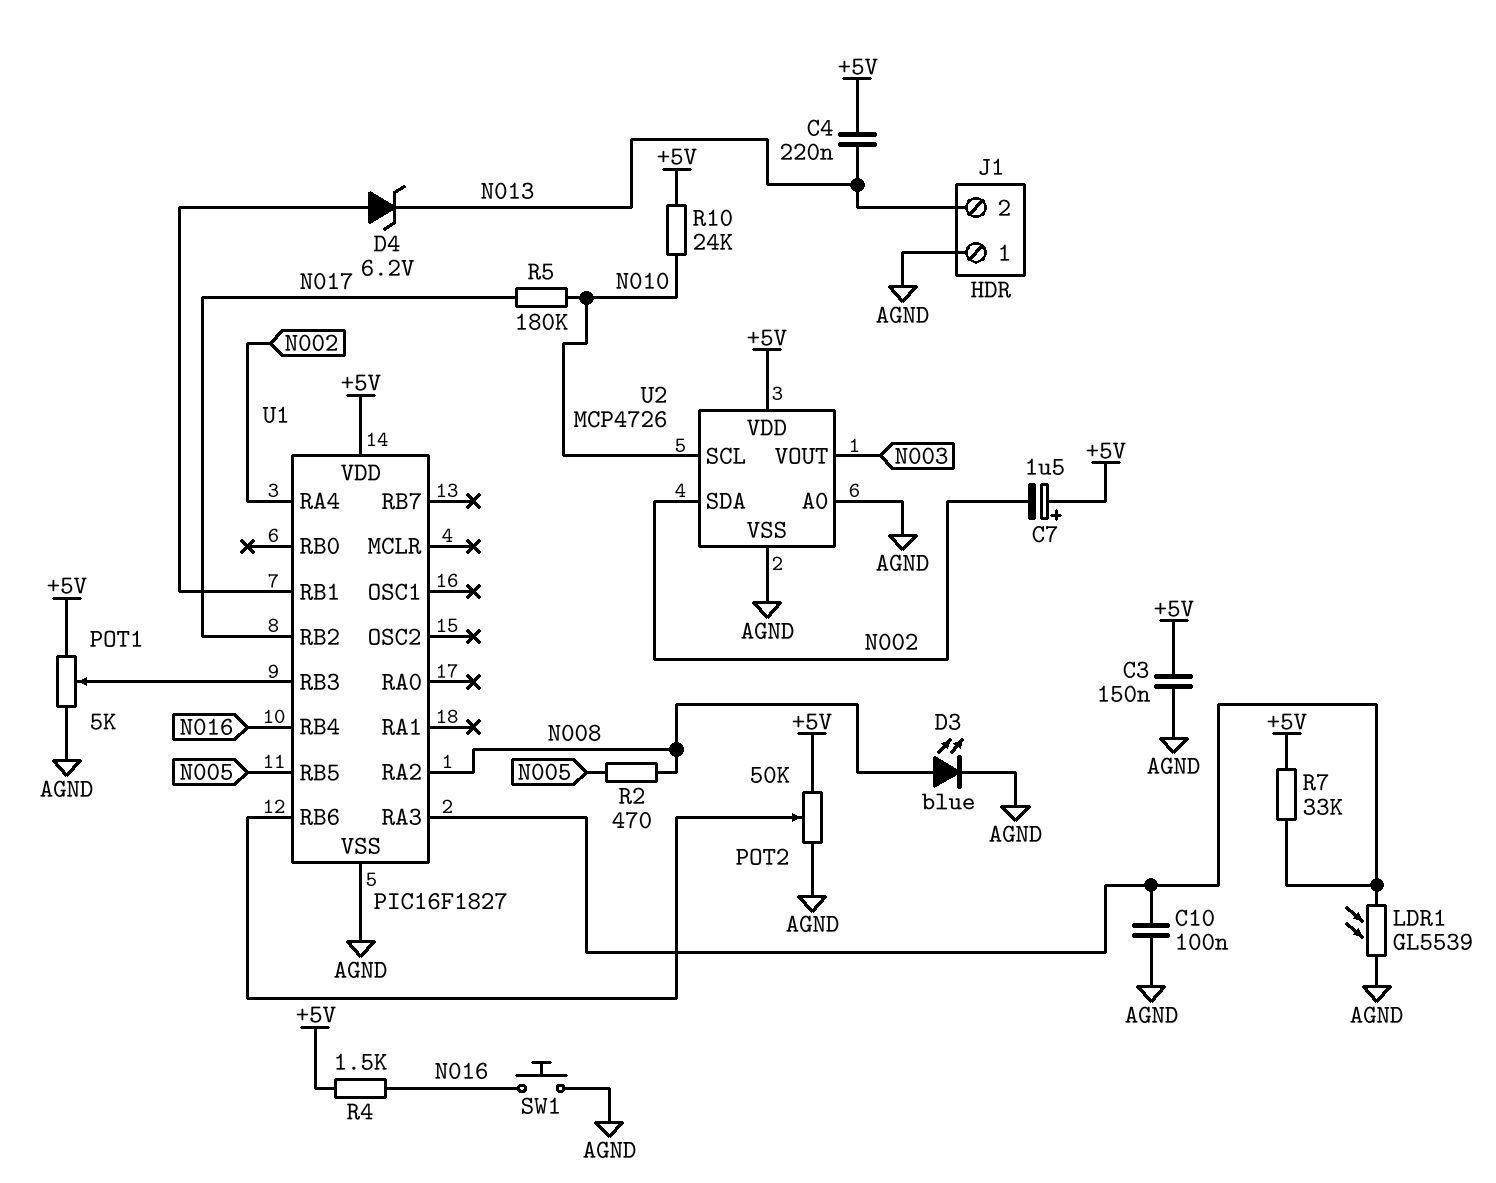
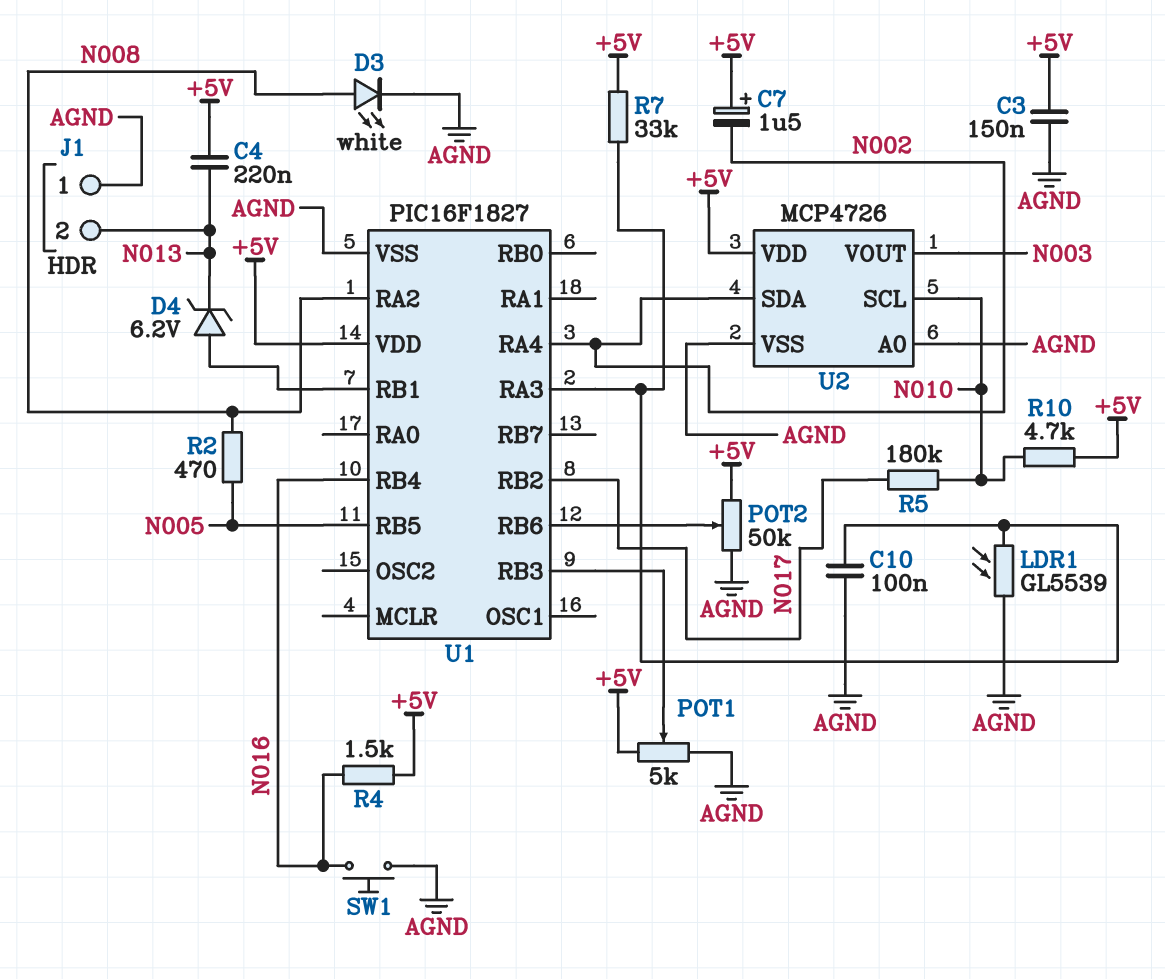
D3: LED blue (A N008, K AGND) -> LED white (A N008, K AGND)
R10: 24k (+5V, N010) -> 4.7k (+5V, N010)

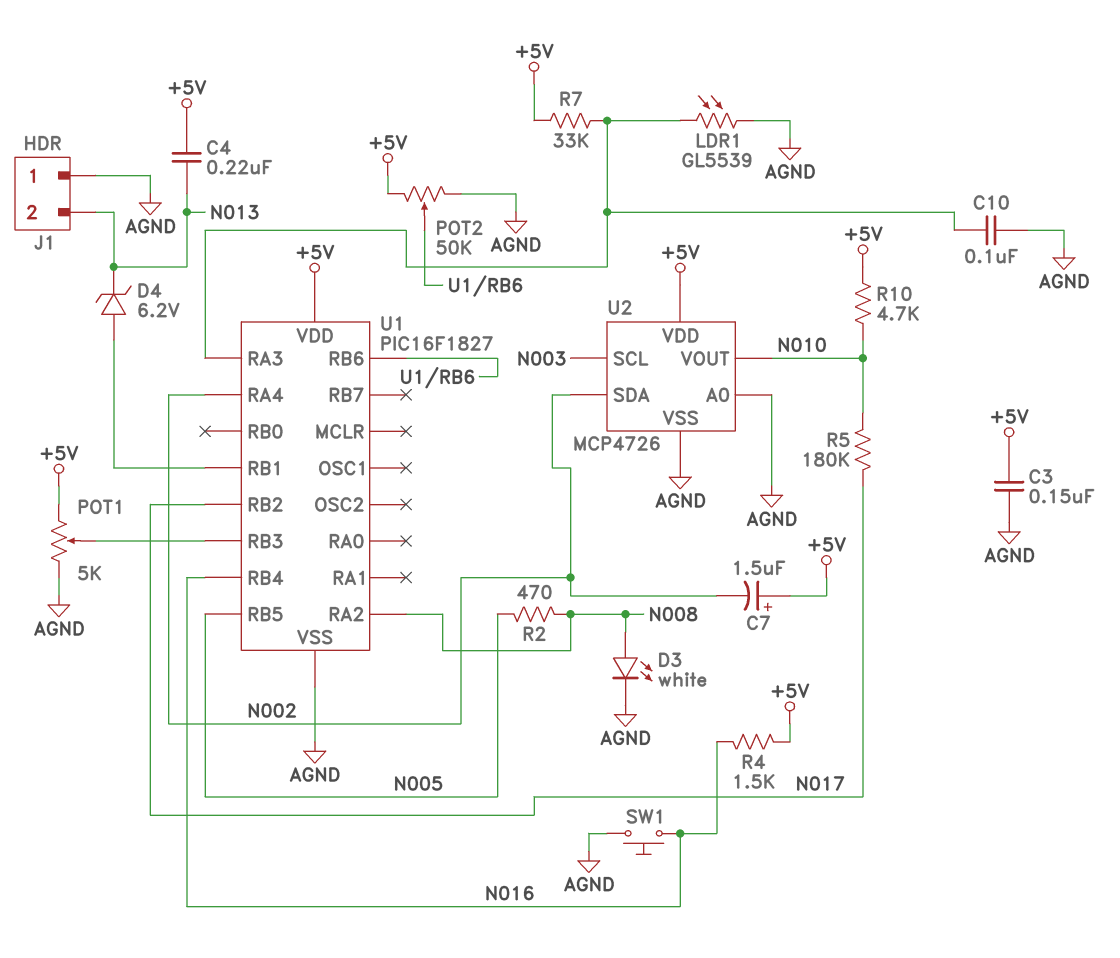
U2 pin SCL: N010 -> N003
U2 pin VOUT: N003 -> N010

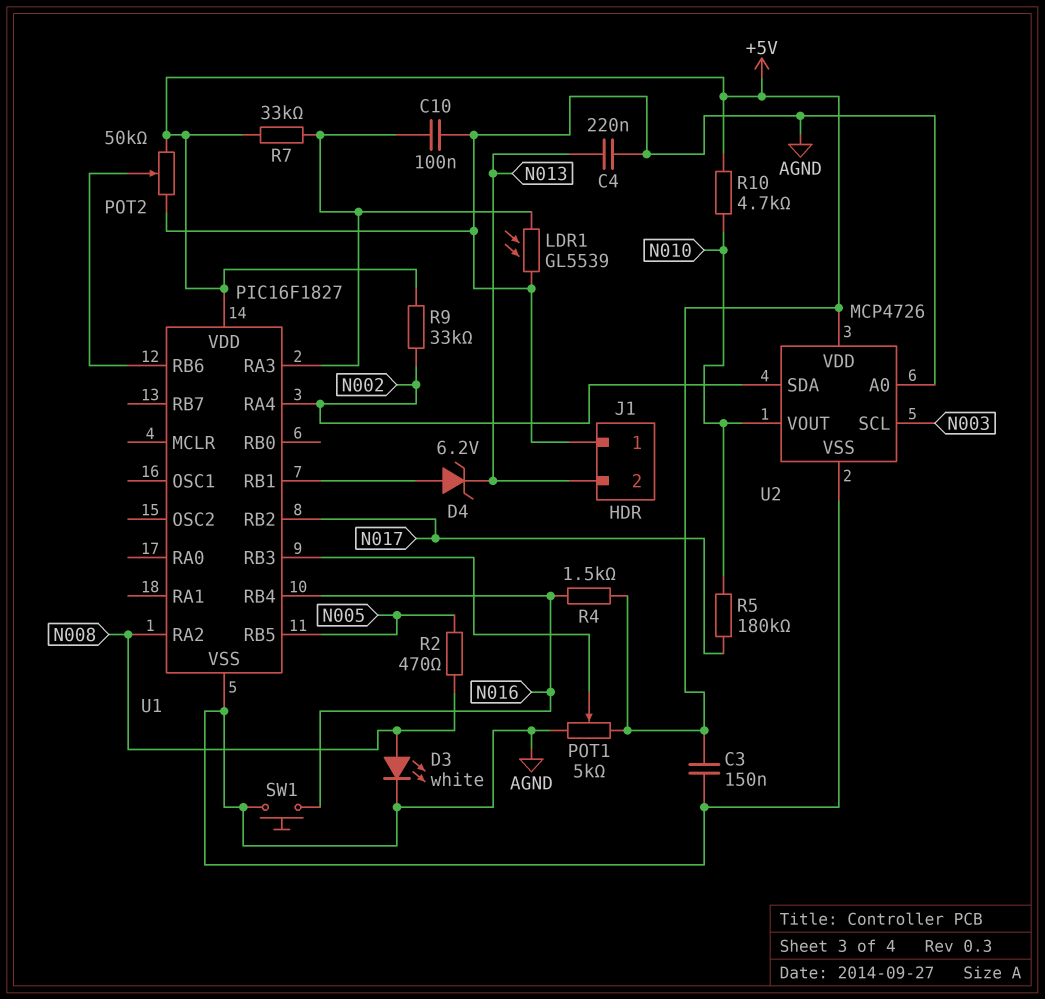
C4: 220nF (+5V, N013) -> 220nF (AGND, N013)
C7: 1.5uF (plus +5V, minus N002) -> none
R9: none -> 33k (+5V, N002)

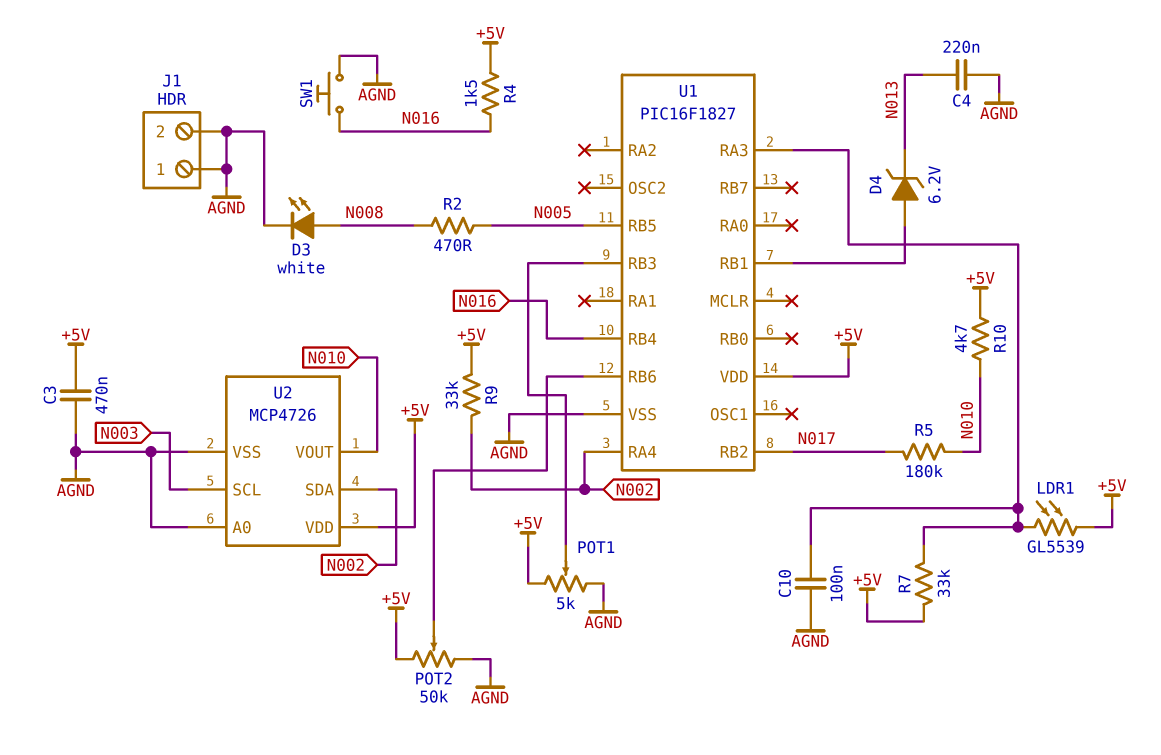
C3: 150nF (+5V, AGND) -> 470nF (+5V, AGND)
J1 pin 2: N013 -> AGND
LDR1: GL5539 (AGND, U1/RA3) -> GL5539 (+5V, U1/RA3)
U1 pin RA2: N008 -> none

